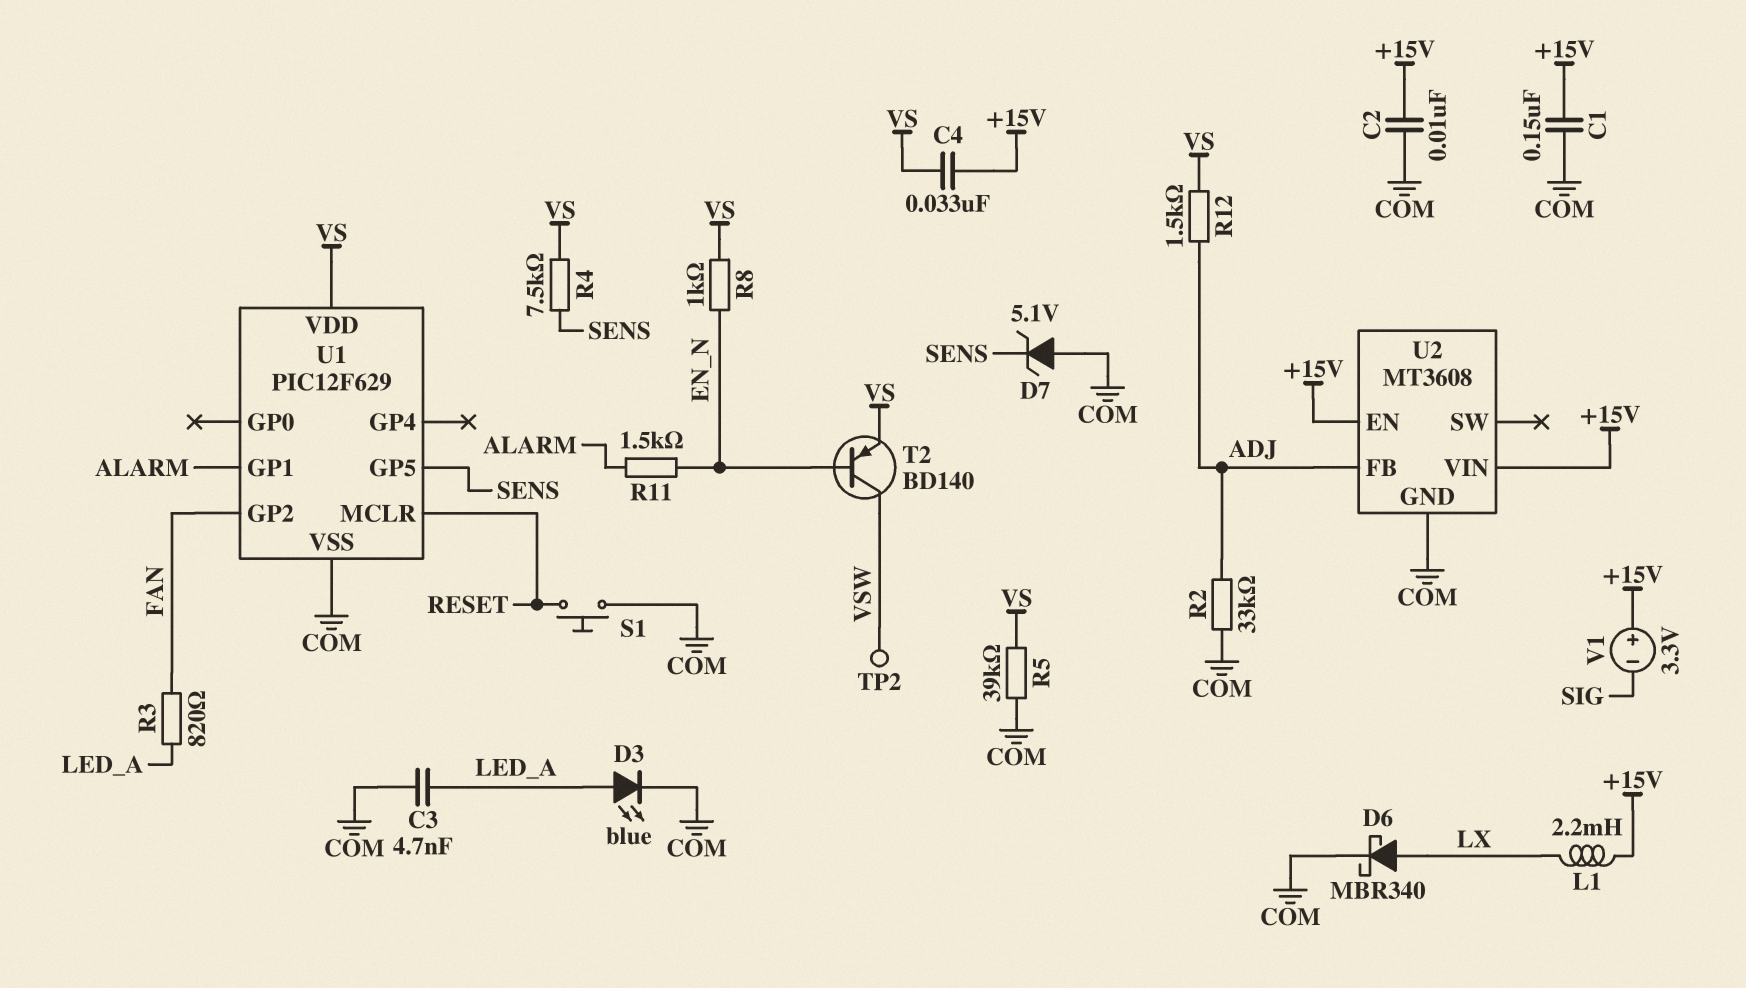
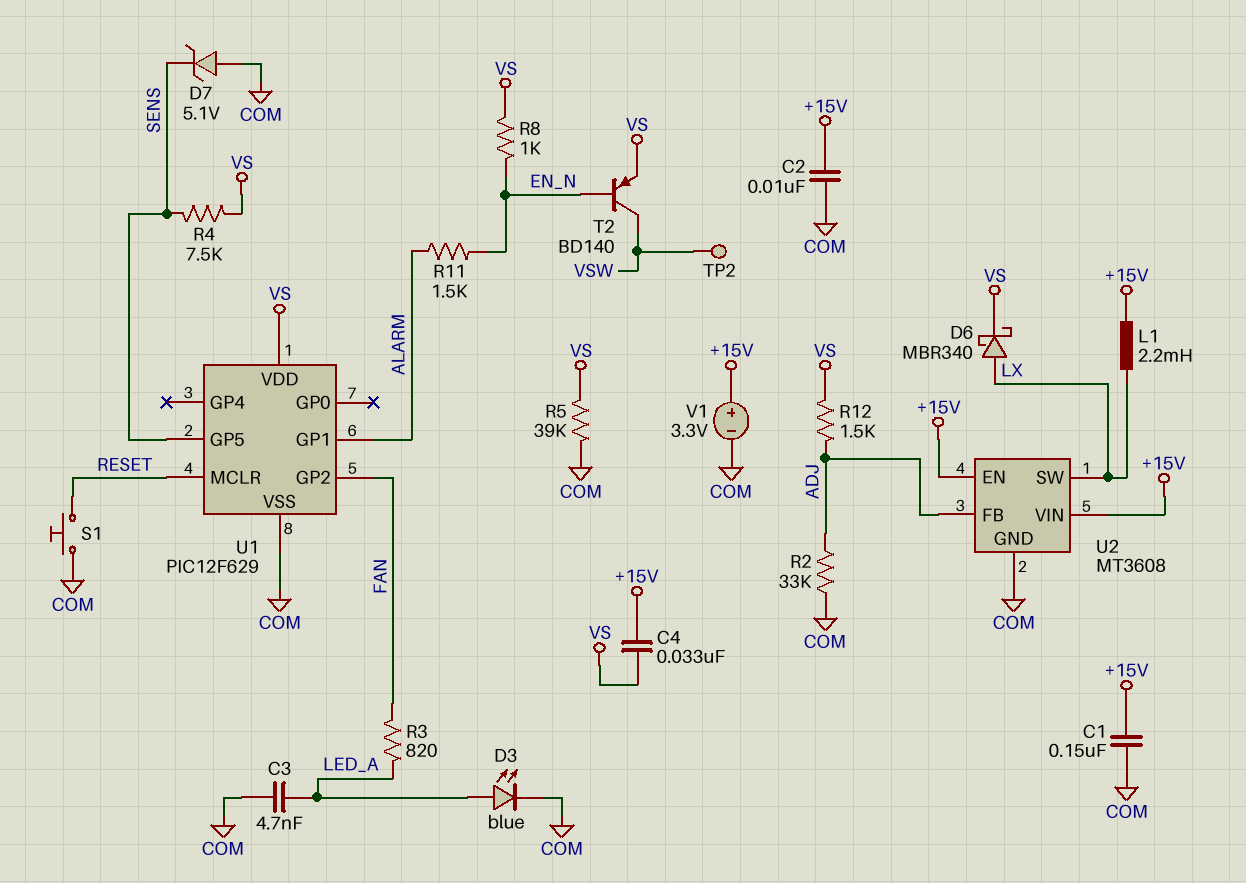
D6: schottky MBR340 (A LX, K COM) -> schottky MBR340 (A LX, K VS)
U2 pin SW: none -> LX
V1: 3.3V (plus +15V, minus SIG) -> 3.3V (plus +15V, minus COM)

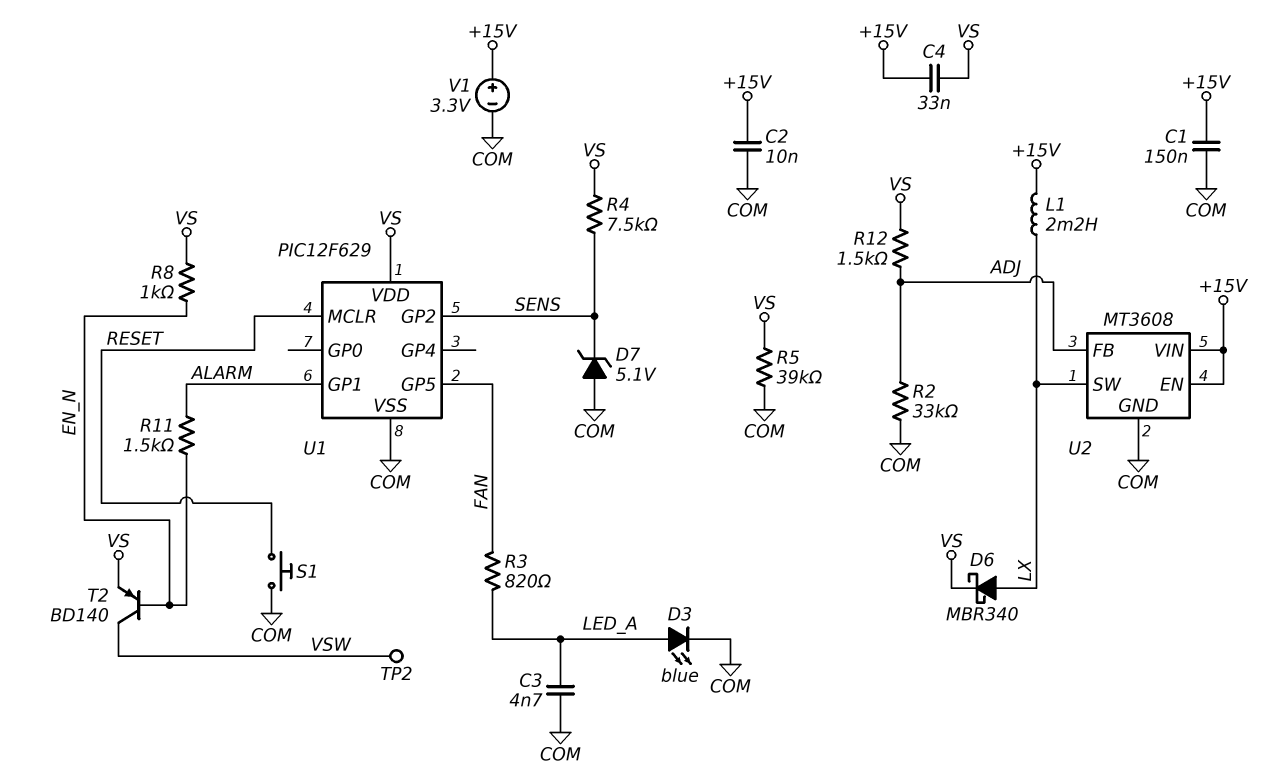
U1 pin GP2: FAN -> SENS
U1 pin GP5: SENS -> FAN

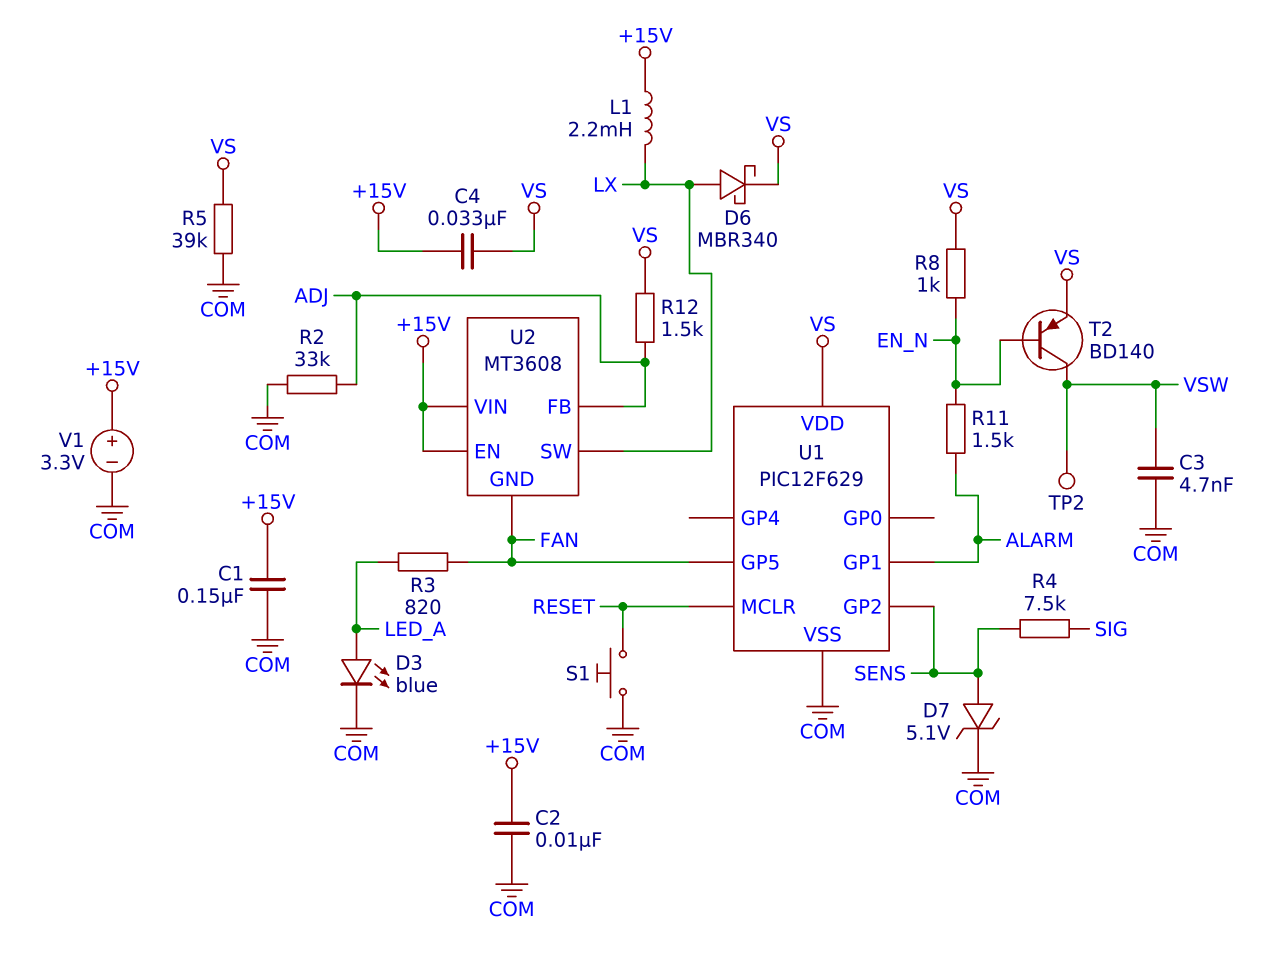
C3: 4.7nF (COM, LED_A) -> 4.7nF (COM, VSW)
D7: zener 5.1V (A COM, K SENS) -> zener 5.1V (A SENS, K COM)
R4: 7.5k (SENS, VS) -> 7.5k (SENS, SIG)
U2 pin GND: COM -> FAN

